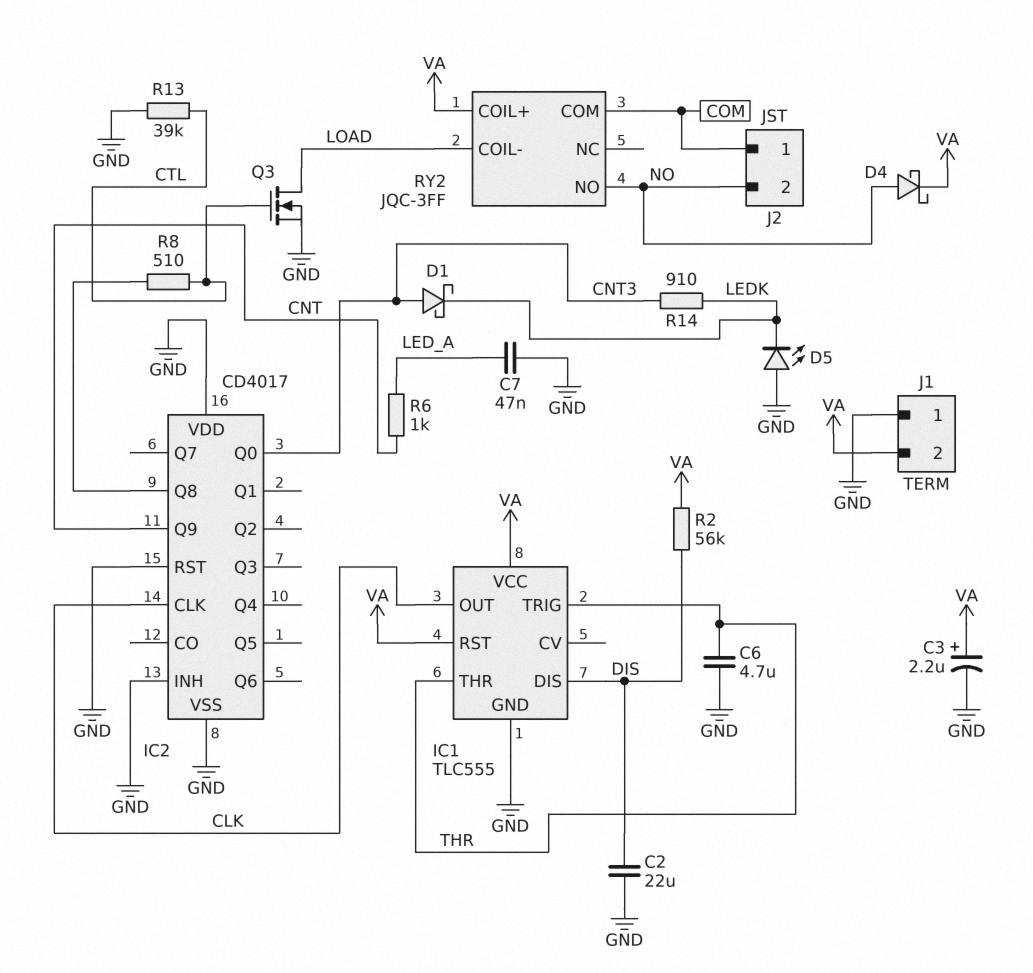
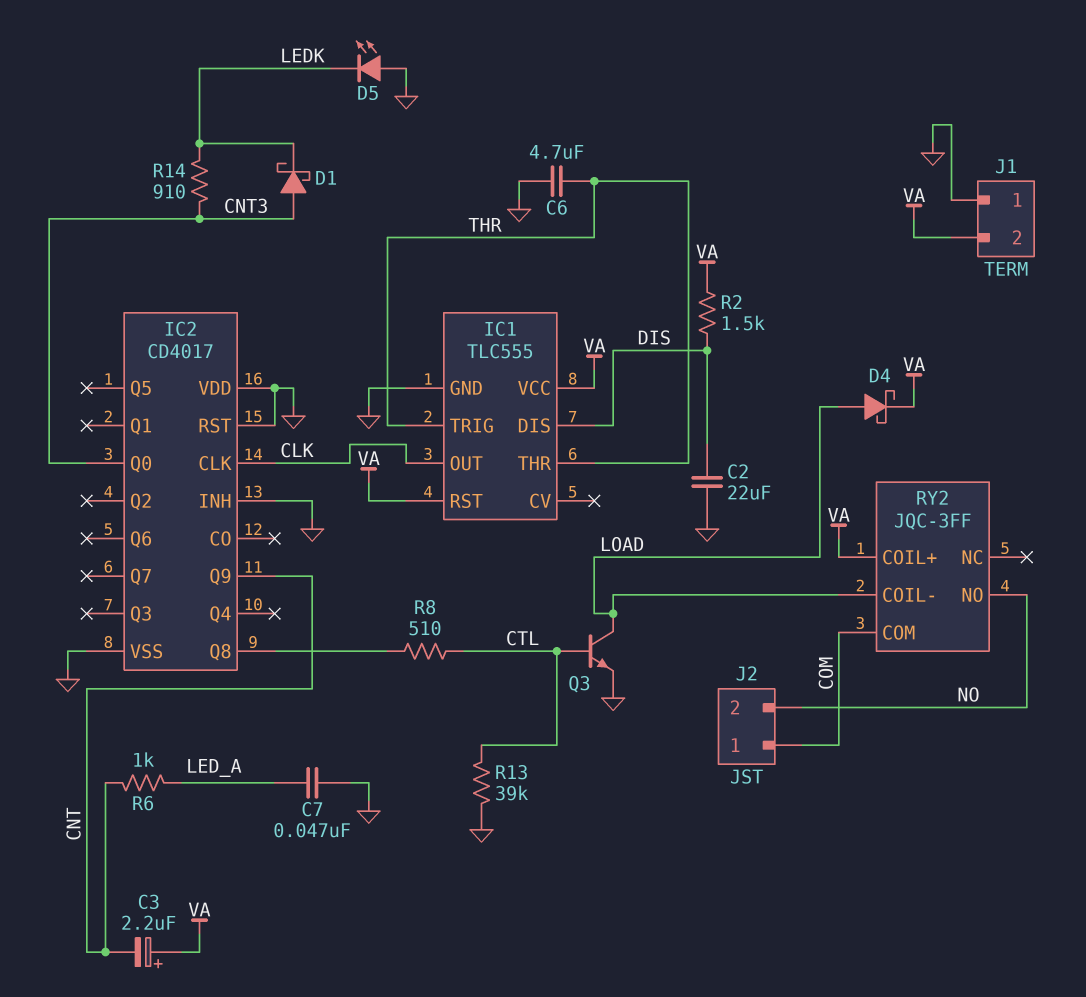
C3: 2.2uF (plus VA, minus GND) -> 2.2uF (plus VA, minus CNT)
D4: schottky (A NO, K VA) -> schottky (A LOAD, K VA)
Q3: NMOS (G CTL, D LOAD, S GND) -> NPN (B CTL, C LOAD, E GND)
R2: 56k (DIS, VA) -> 1.5k (DIS, VA)

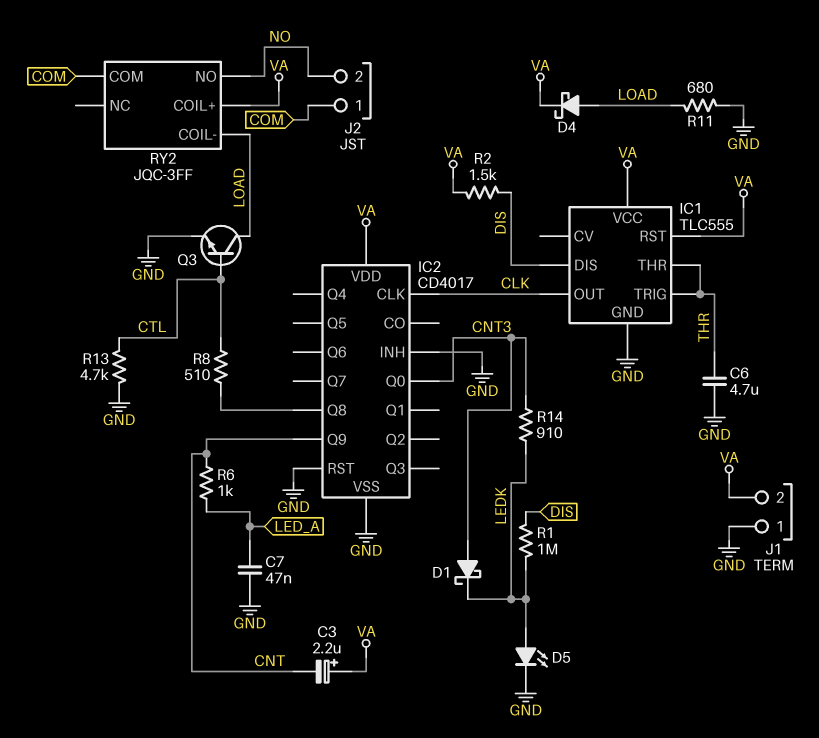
C2: 22uF (DIS, GND) -> none
D5: LED (A GND, K LEDK) -> LED (A LEDK, K GND)
IC2 pin VDD: GND -> VA
R1: none -> 1M (DIS, LEDK)
R11: none -> 680 (GND, LOAD)
R13: 39k (CTL, GND) -> 4.7k (CTL, GND)

